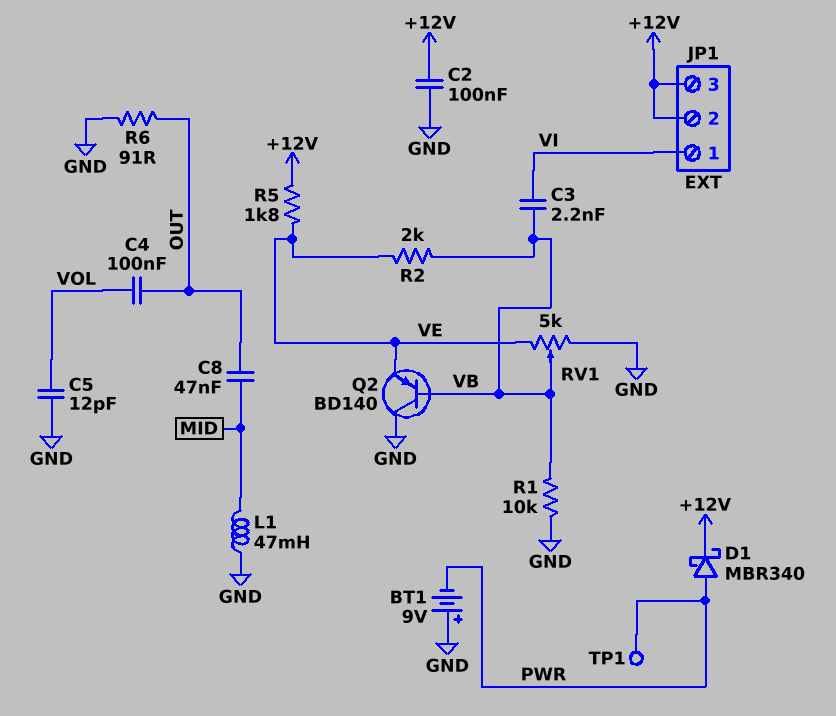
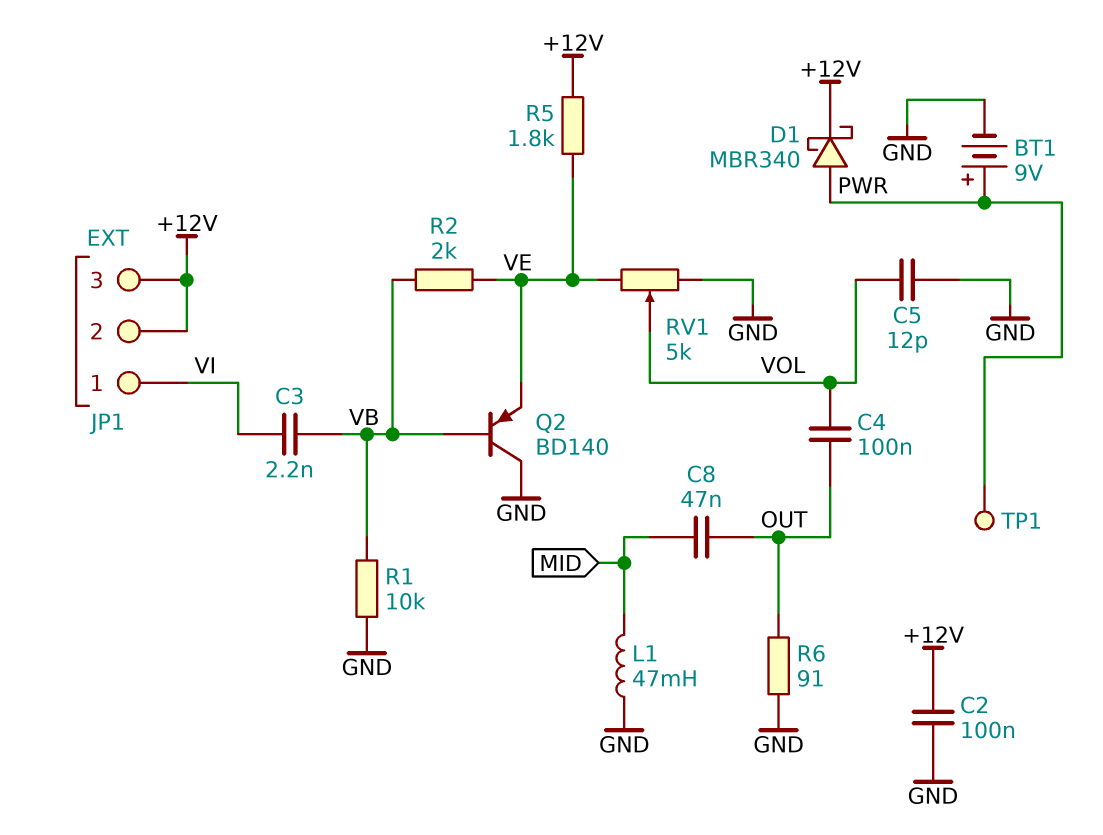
BT1: 9V (plus GND, minus PWR) -> 9V (plus PWR, minus GND)
RV1: 5k (GND, VE, wiper VB) -> 5k (GND, VE, wiper VOL)

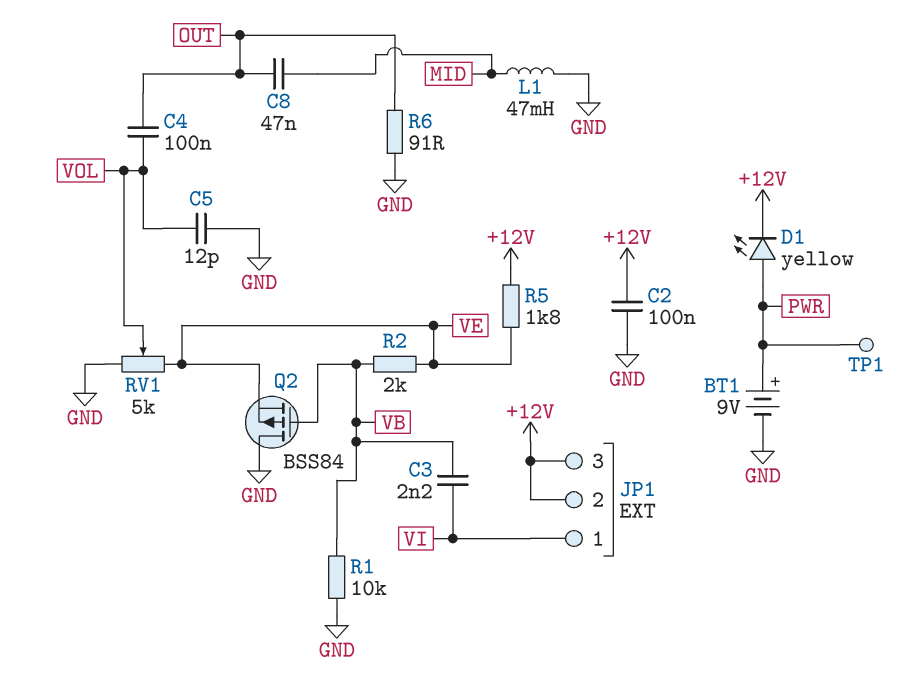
D1: schottky MBR340 (A PWR, K +12V) -> LED yellow (A PWR, K +12V)
Q2: PNP BD140 (B VB, C GND, E VE) -> PMOS BSS84 (G VB, D GND, S VE)

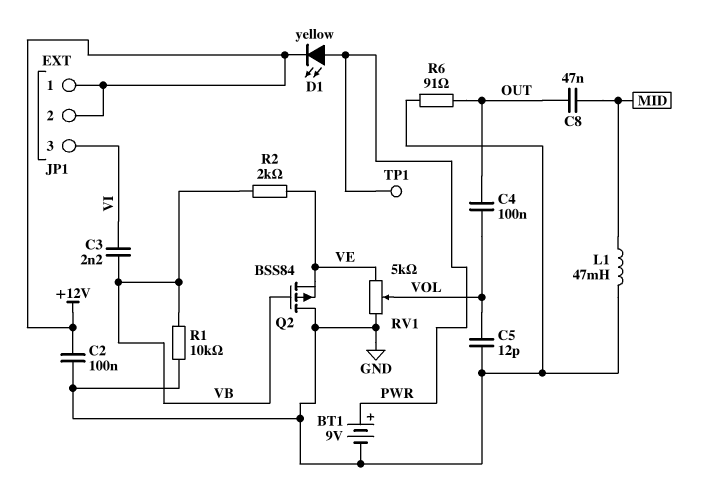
JP1 pin 1: VI -> +12V
JP1 pin 3: +12V -> VI
R5: 1.8k (+12V, VE) -> none

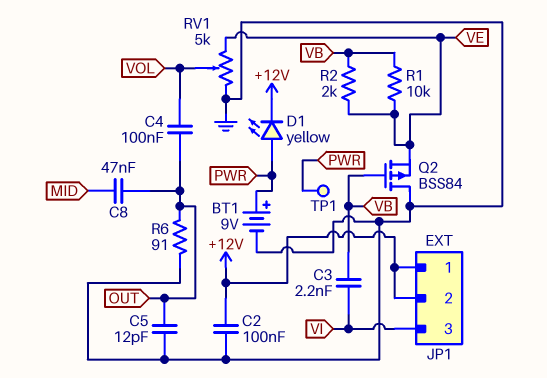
C5: 12pF (GND, VOL) -> 12pF (GND, OUT)
L1: 47mH (GND, MID) -> none
R1: 10k (GND, VB) -> 10k (VB, VE)

